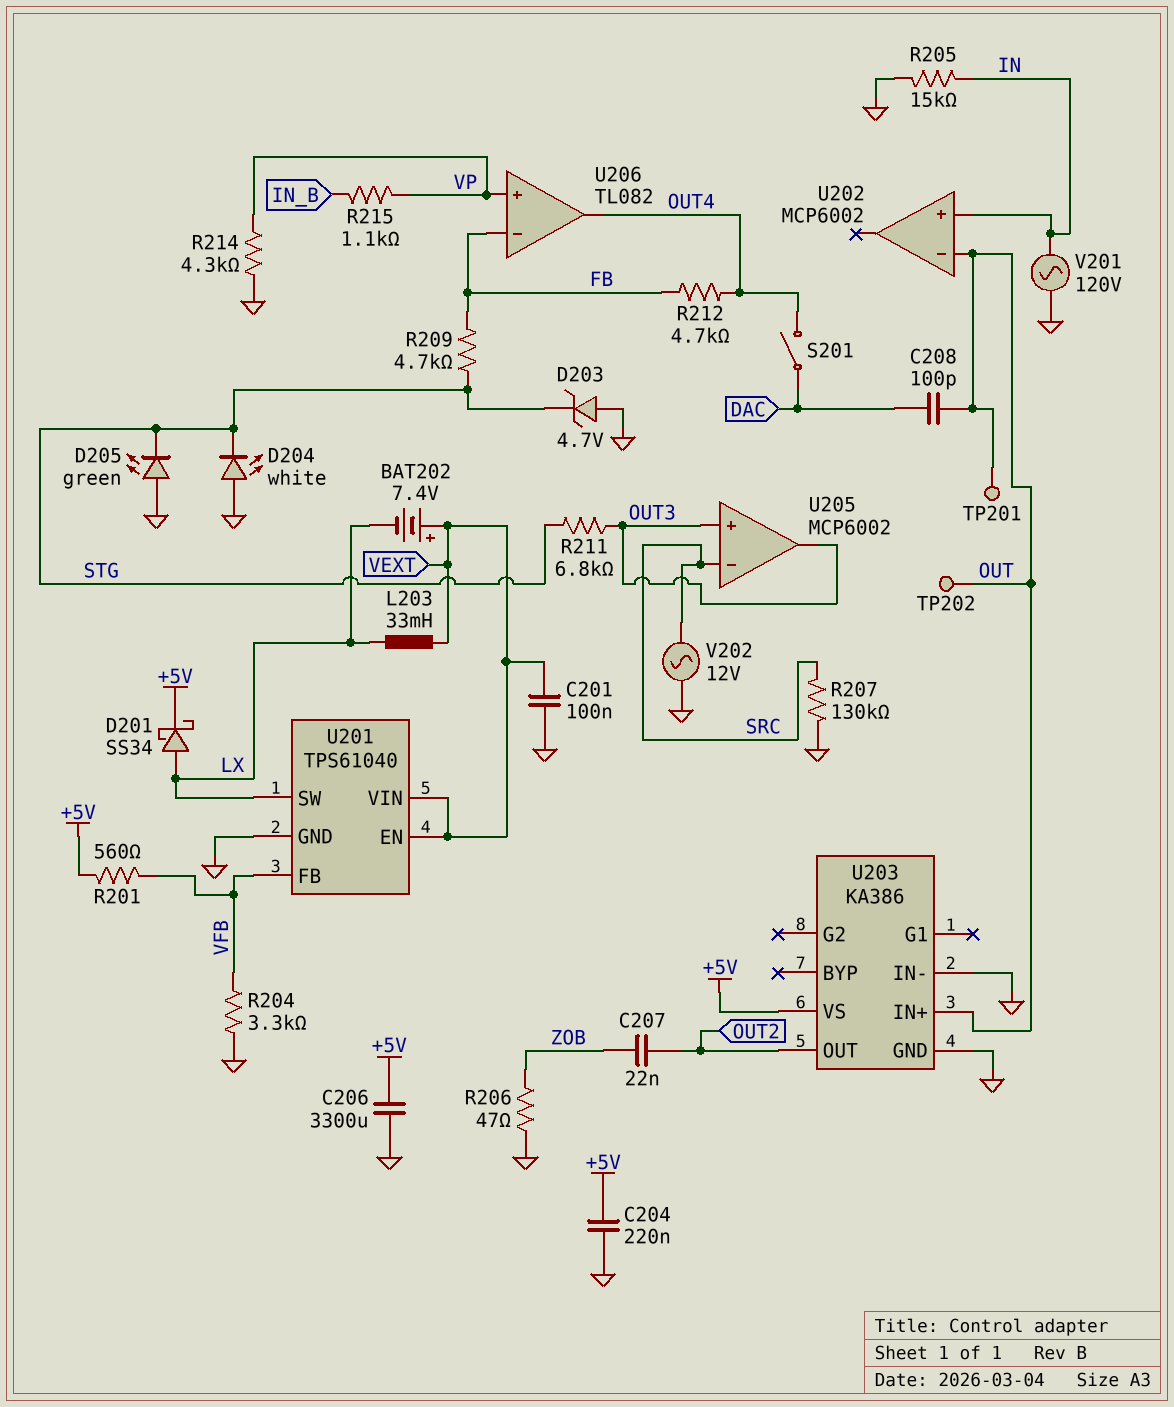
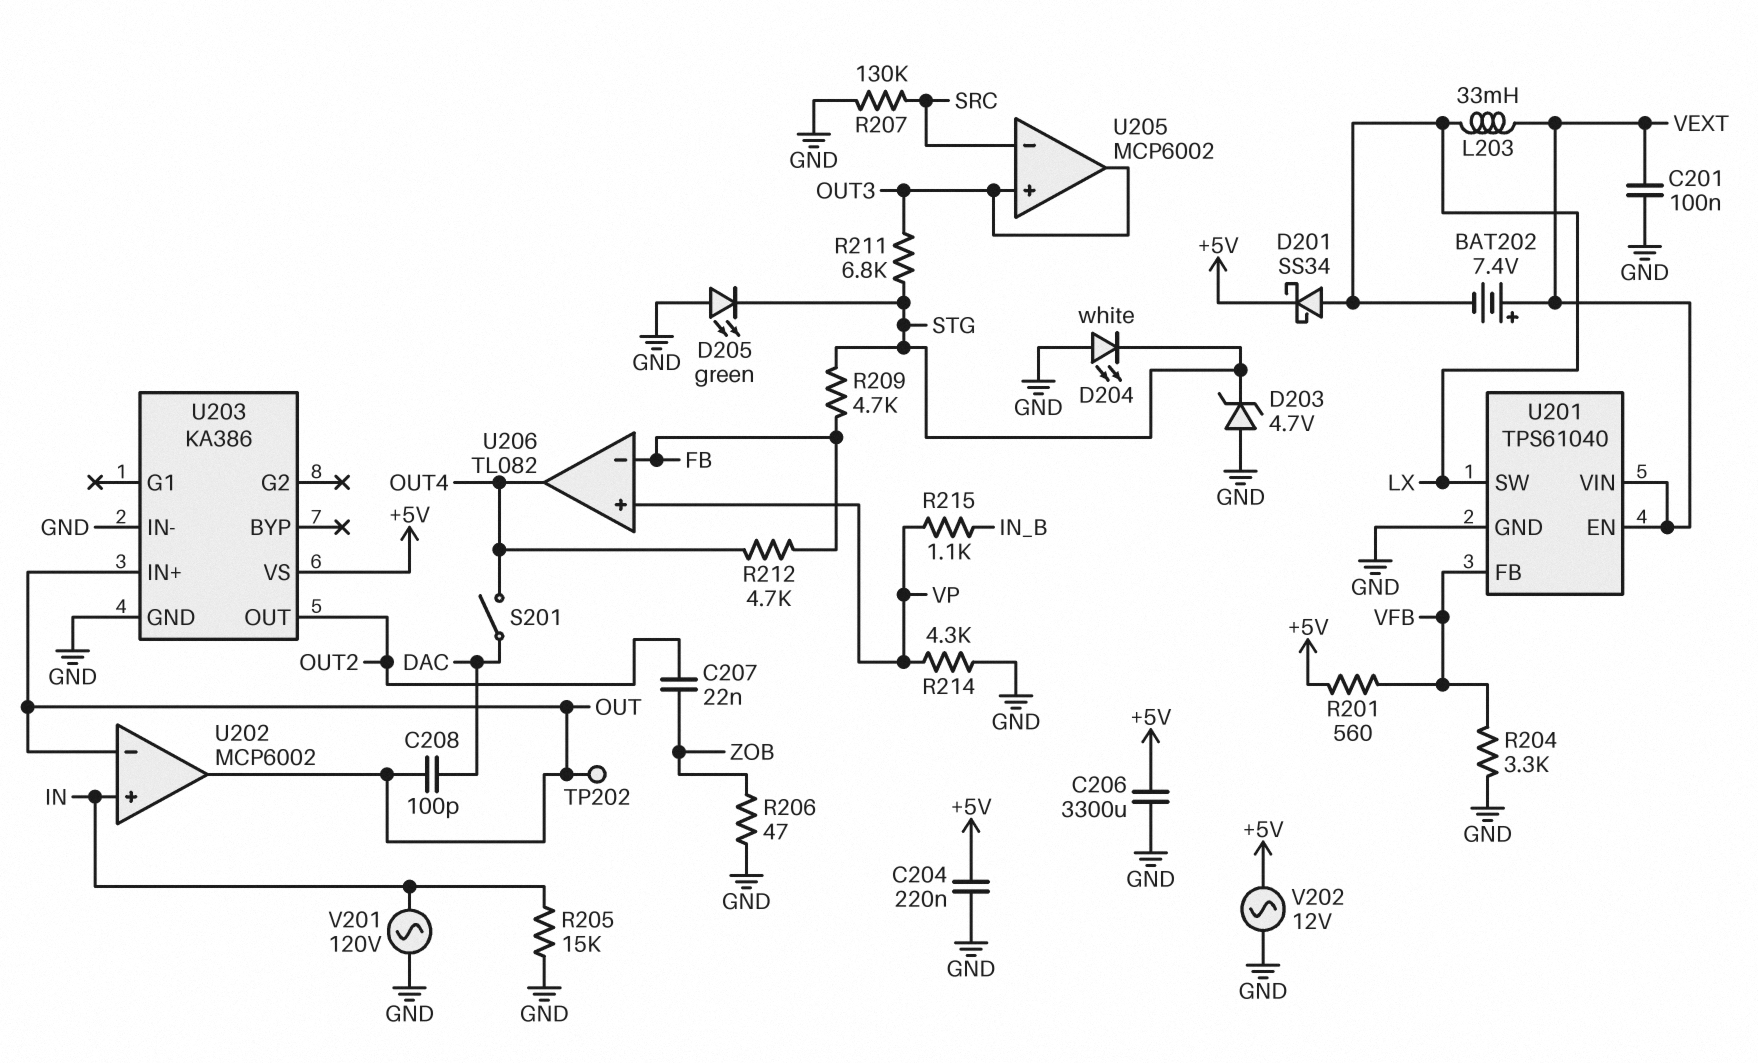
TP201: test point (OUT) -> none
U202 pin out: none -> OUT
V202: AC 12V (GND, SRC) -> AC 12V (+5V, GND)

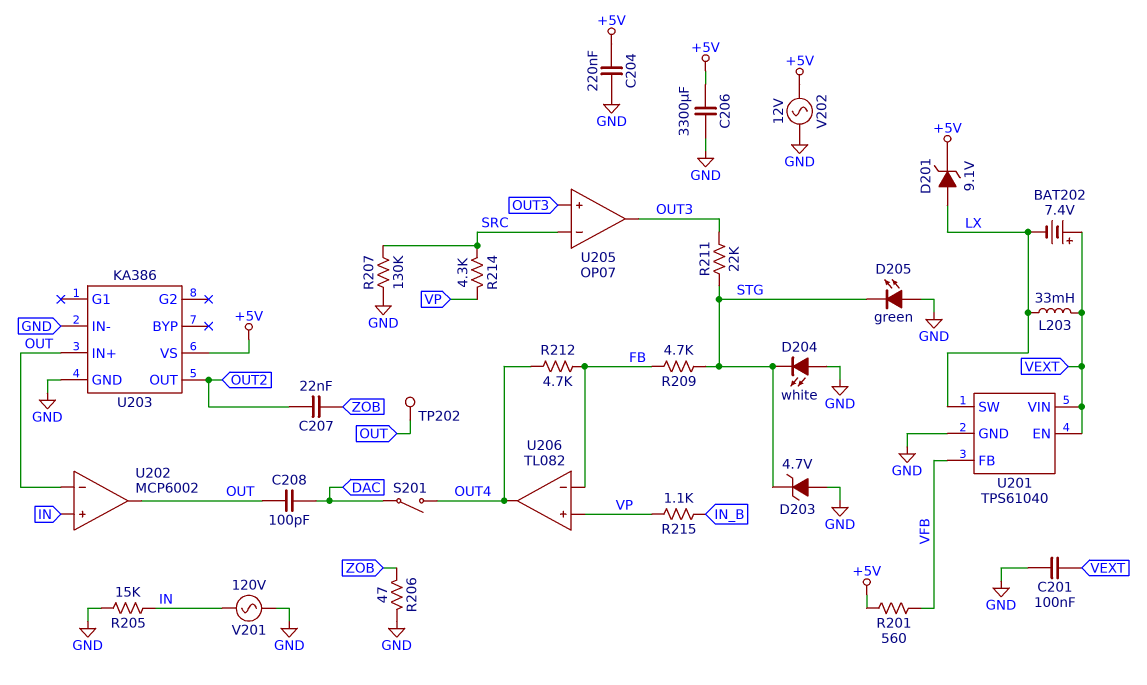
D201: schottky SS34 (A LX, K +5V) -> zener 9.1V (A LX, K +5V)
R204: 3.3k (GND, VFB) -> none
R211: 6.8k (OUT3, STG) -> 22k (OUT3, STG)
R214: 4.3k (GND, VP) -> 4.3k (SRC, VP)
U205: MCP6002 -> OP07

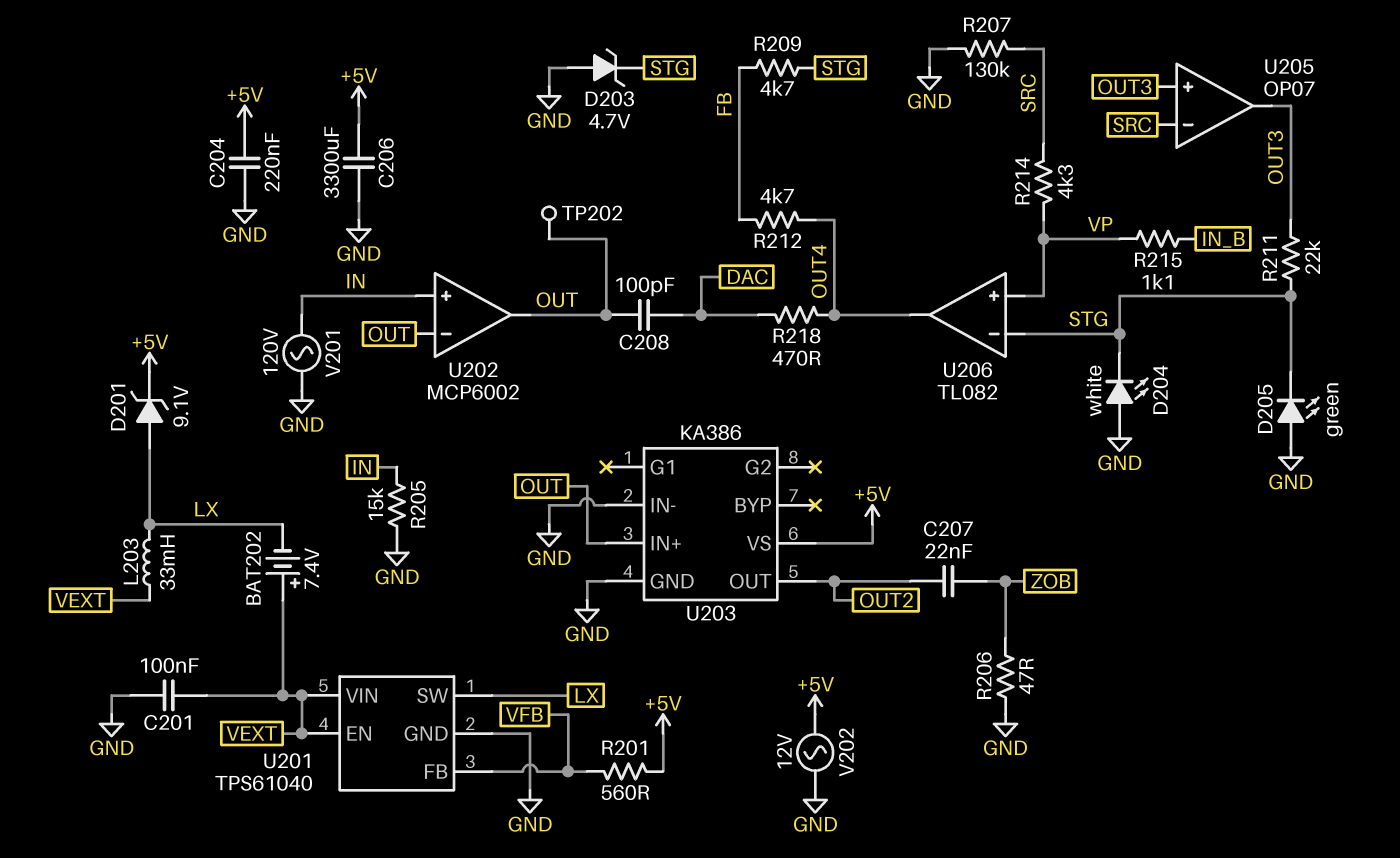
R218: none -> 470 (DAC, OUT4)
S201: switch (DAC, OUT4) -> none
U206 pin in-: FB -> STG

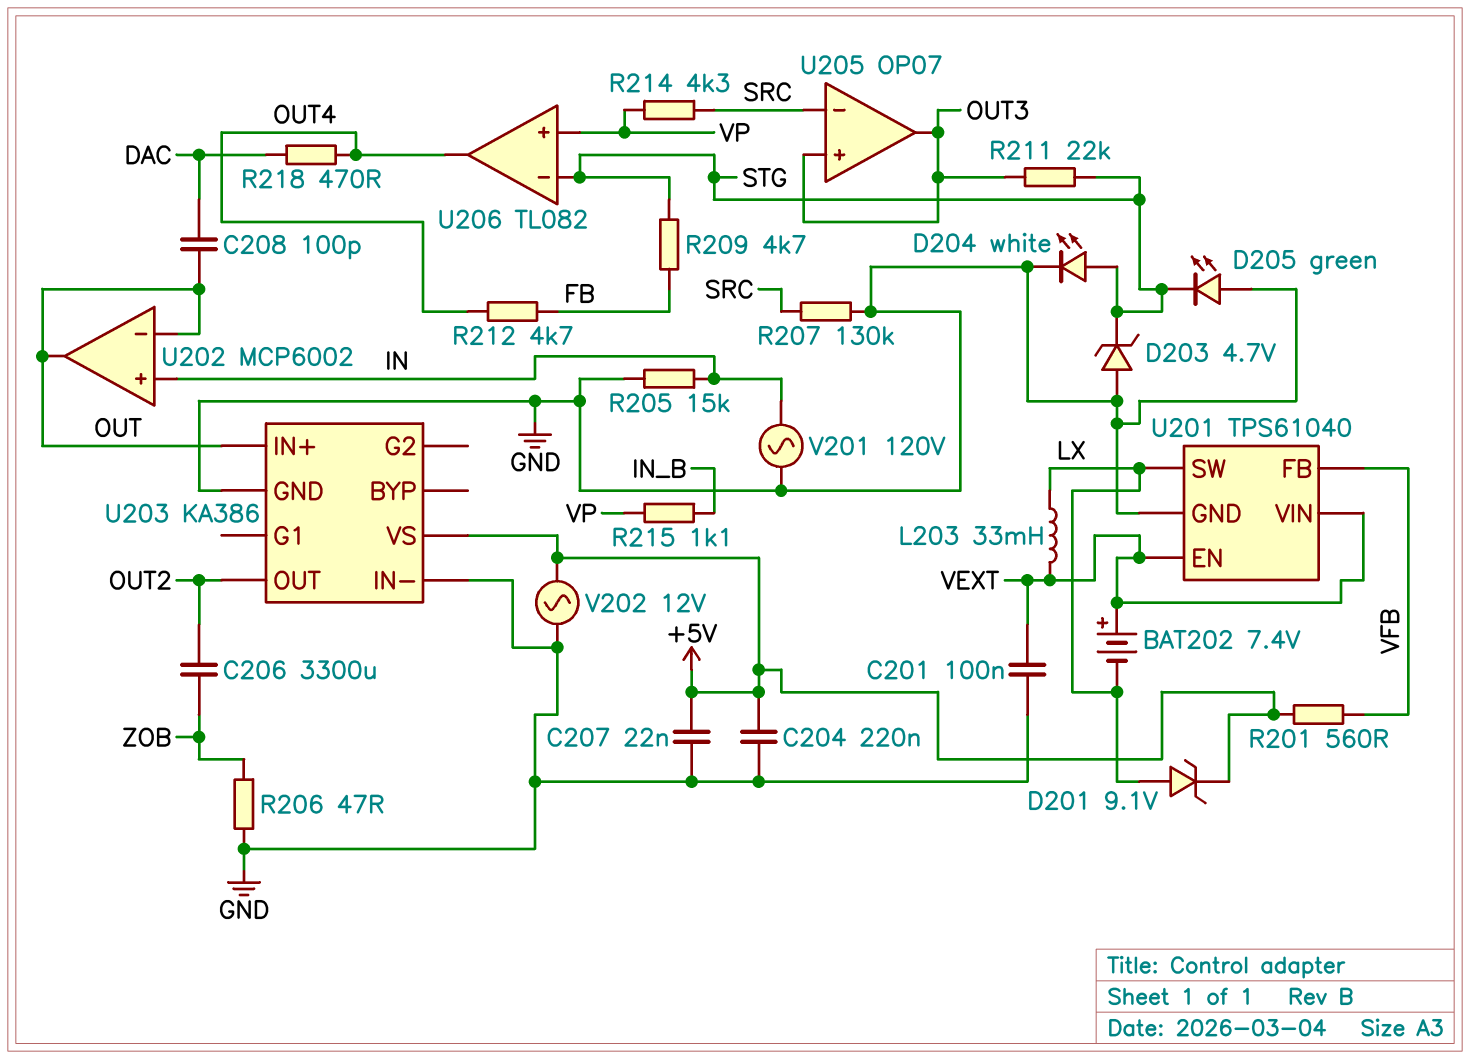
C206: 3300uF (+5V, GND) -> 3300uF (OUT2, ZOB)
C207: 22nF (OUT2, ZOB) -> 22nF (+5V, GND)
D204: LED white (A GND, K STG) -> LED white (A STG, K GND)
TP202: test point (OUT) -> none

